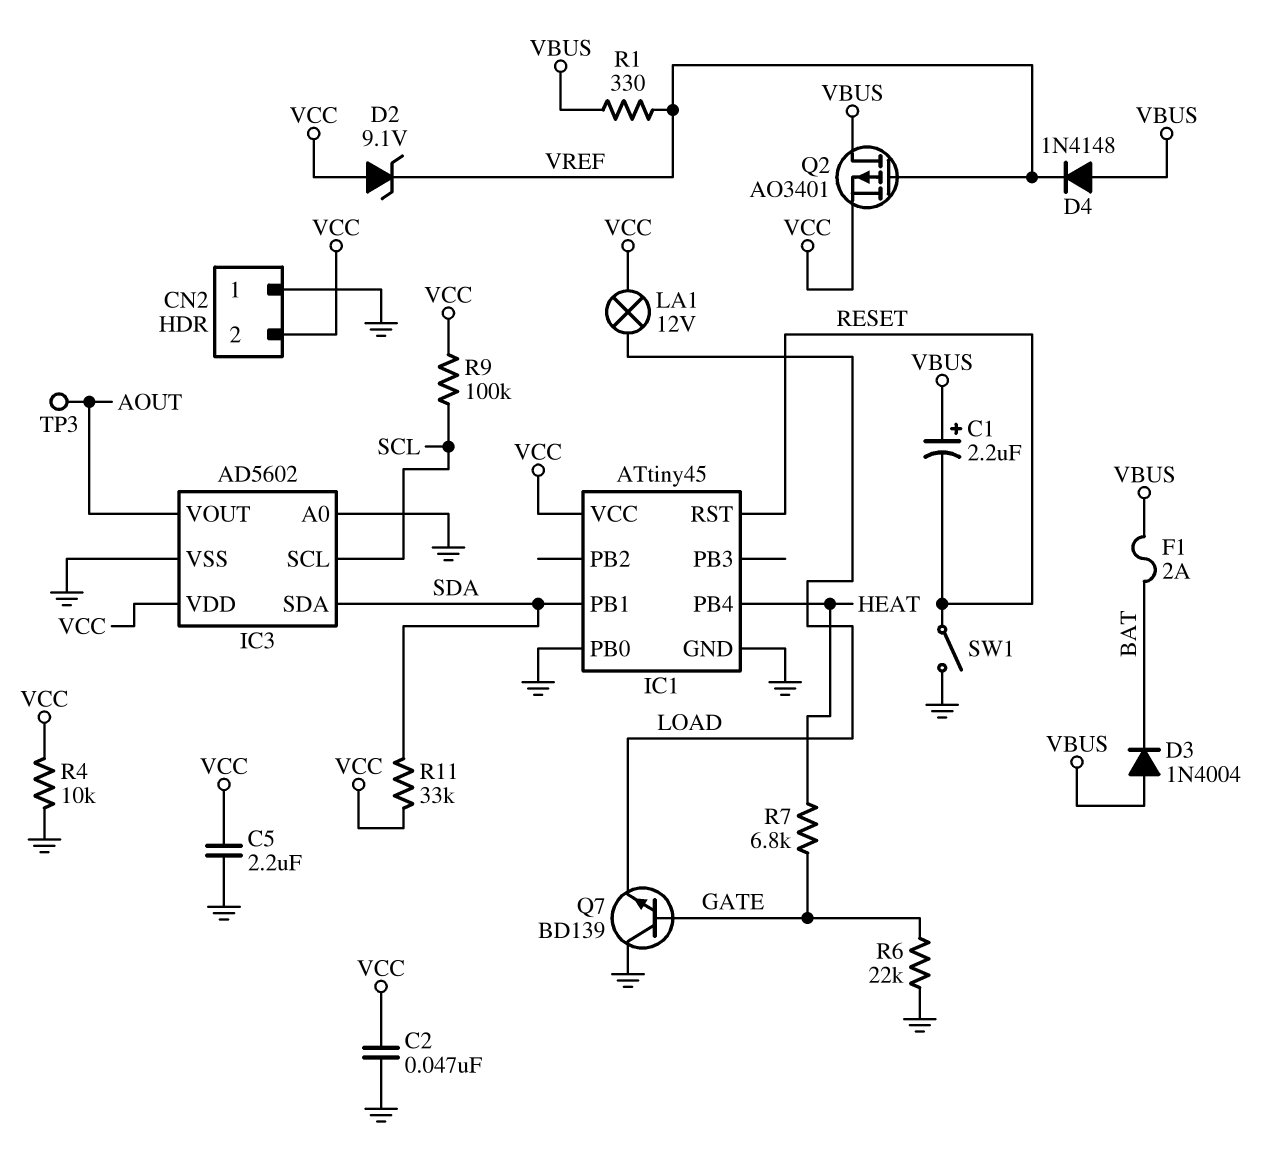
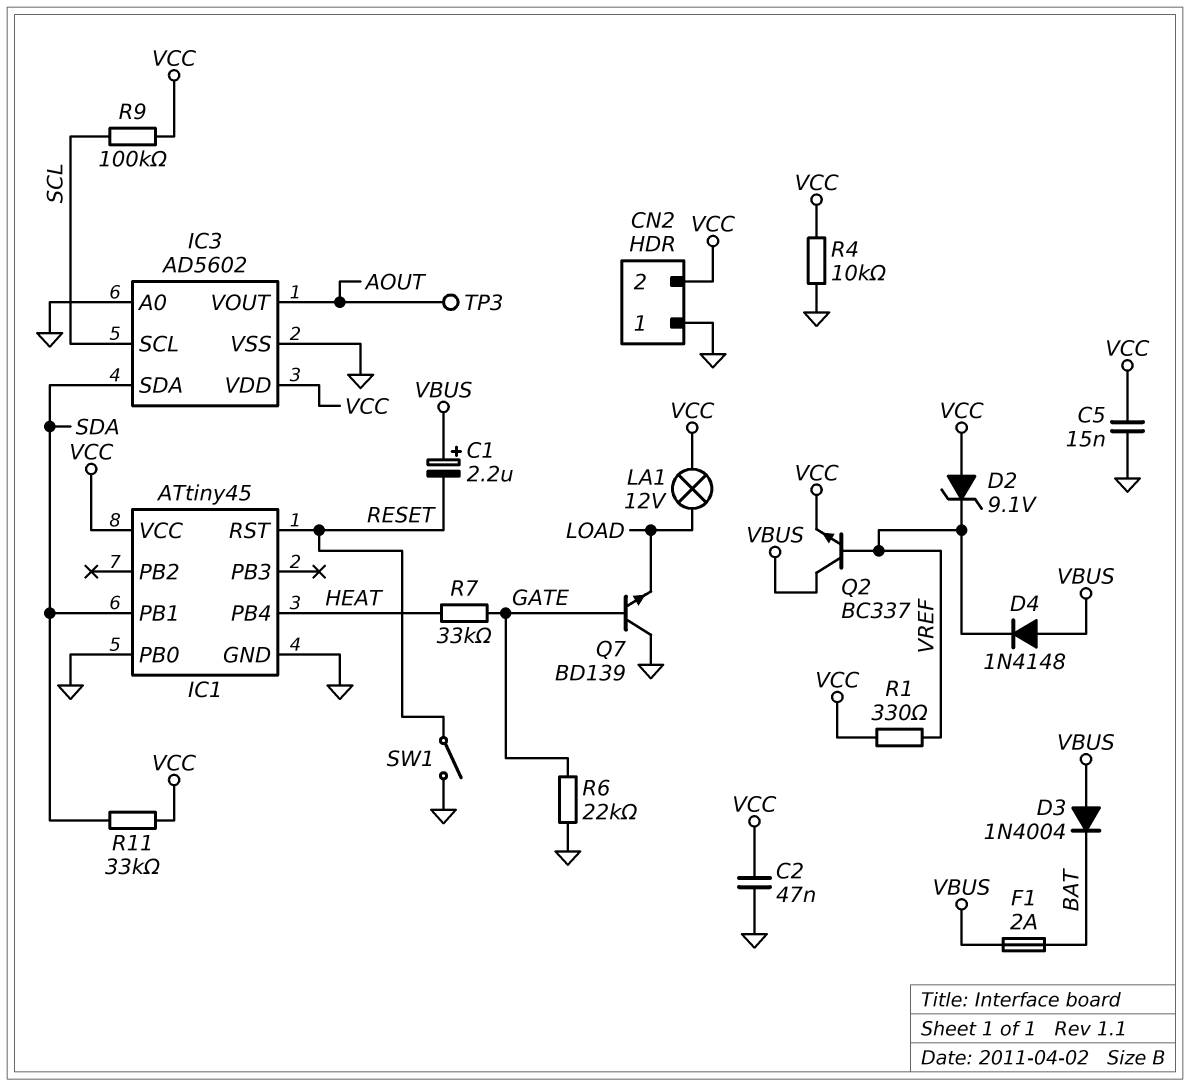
C5: 2.2uF (GND, VCC) -> 15nF (GND, VCC)
Q2: PMOS AO3401 (G VREF, D VBUS, S VCC) -> NPN BC337 (B VREF, C VBUS, E VCC)
R1: 330 (VBUS, VREF) -> 330 (VCC, VREF)
R7: 6.8k (GATE, HEAT) -> 33k (GATE, HEAT)

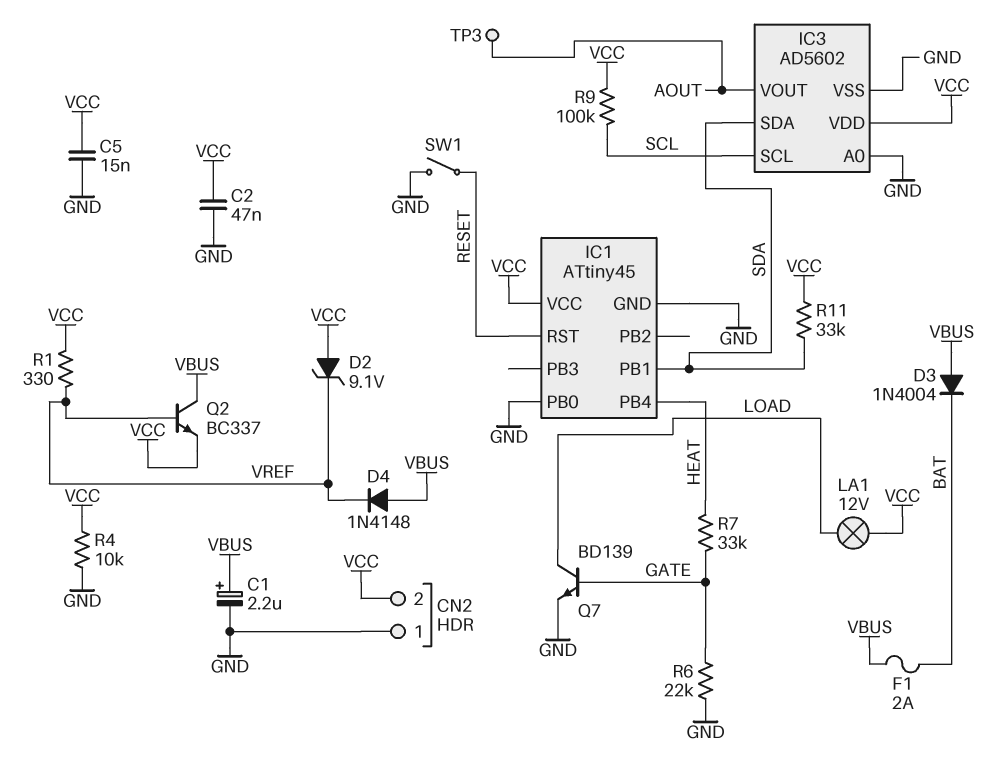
C1: 2.2uF (plus VBUS, minus RESET) -> 2.2uF (plus VBUS, minus GND)
Q7: NPN BD139 (B GATE, C GND, E LOAD) -> NPN BD139 (B GATE, C LOAD, E GND)

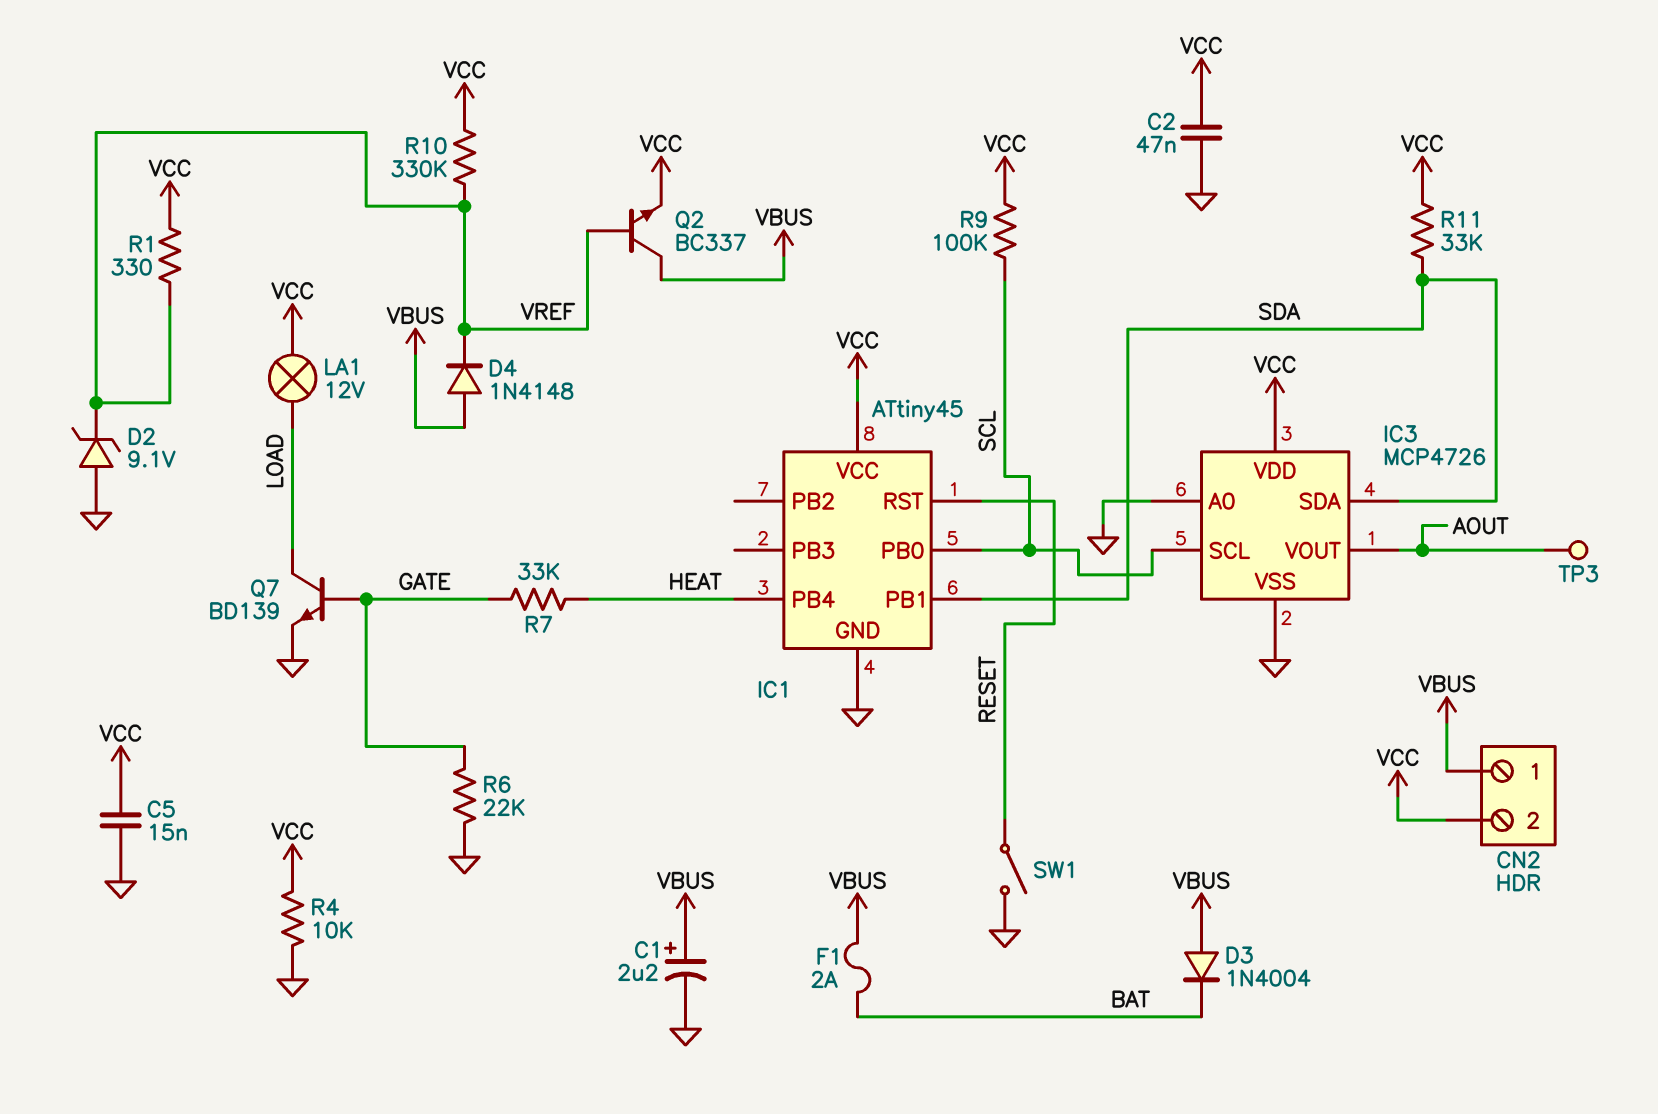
CN2 pin 1: GND -> VBUS
D2: zener 9.1V (A VCC, K VREF) -> zener 9.1V (A GND, K VREF)
IC1 pin PB0: GND -> SCL
IC3: AD5602 -> MCP4726
R10: none -> 330k (VCC, VREF)

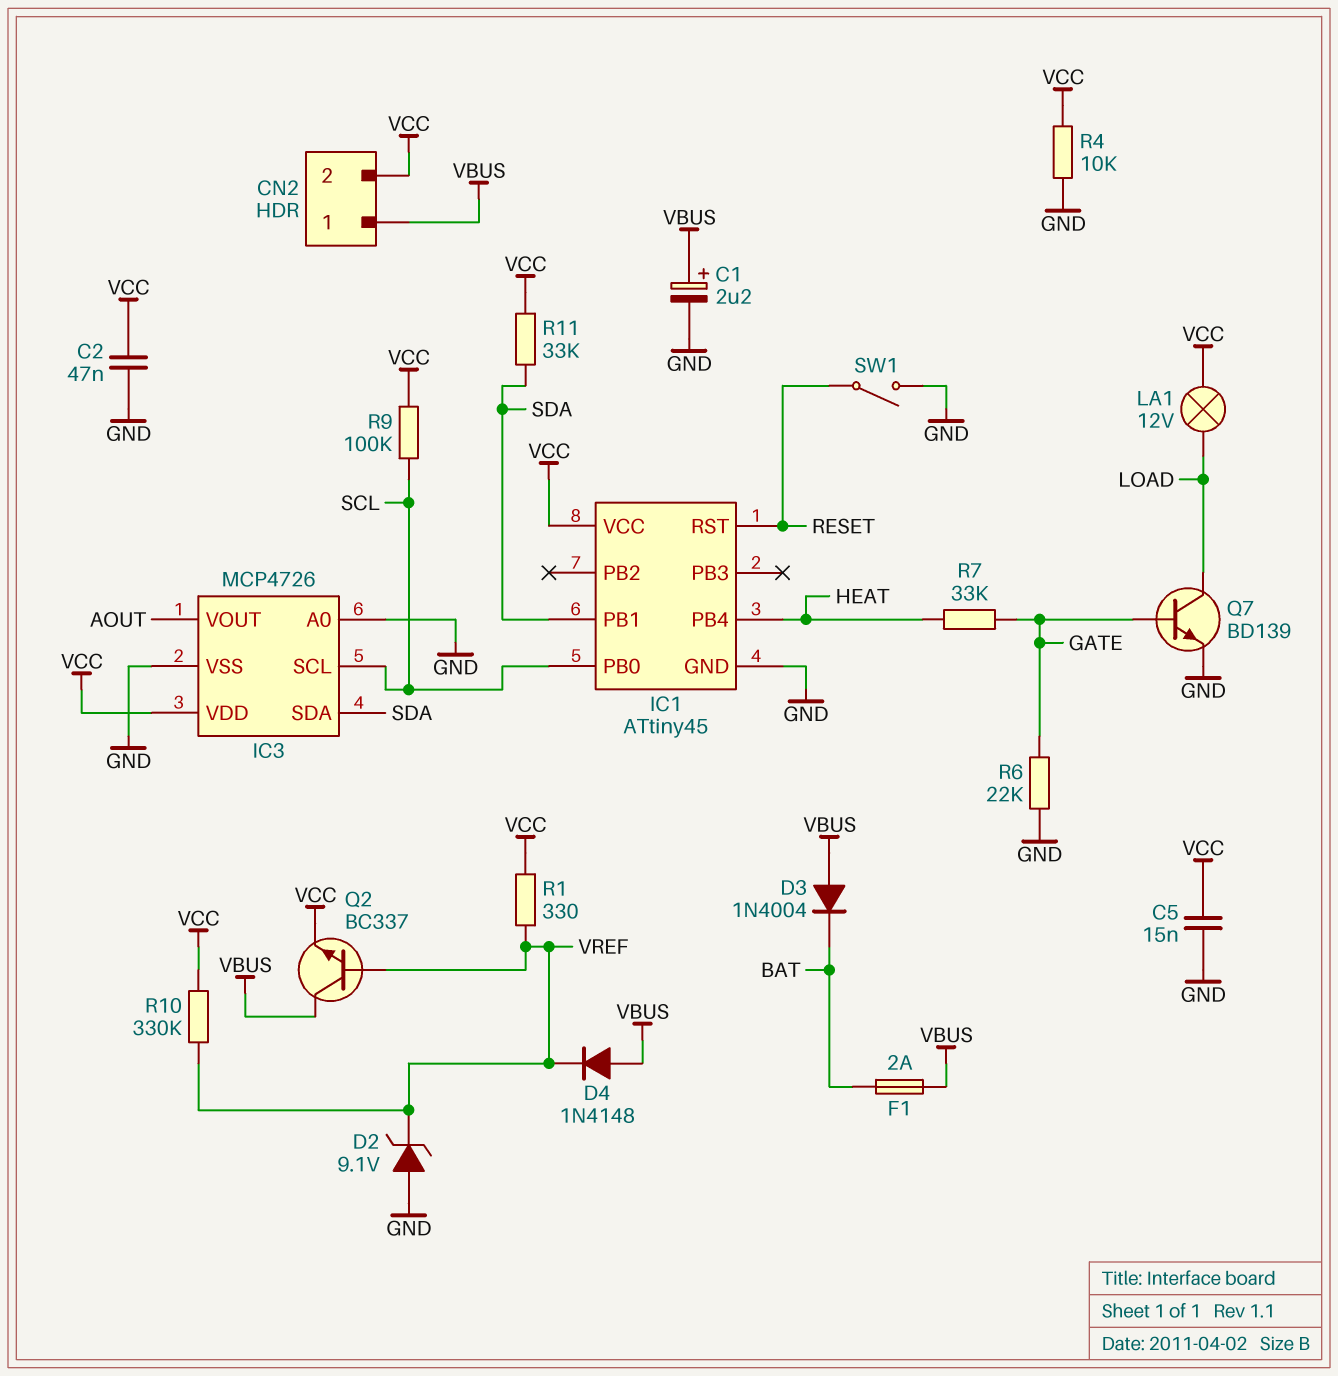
TP3: test point (AOUT) -> none

